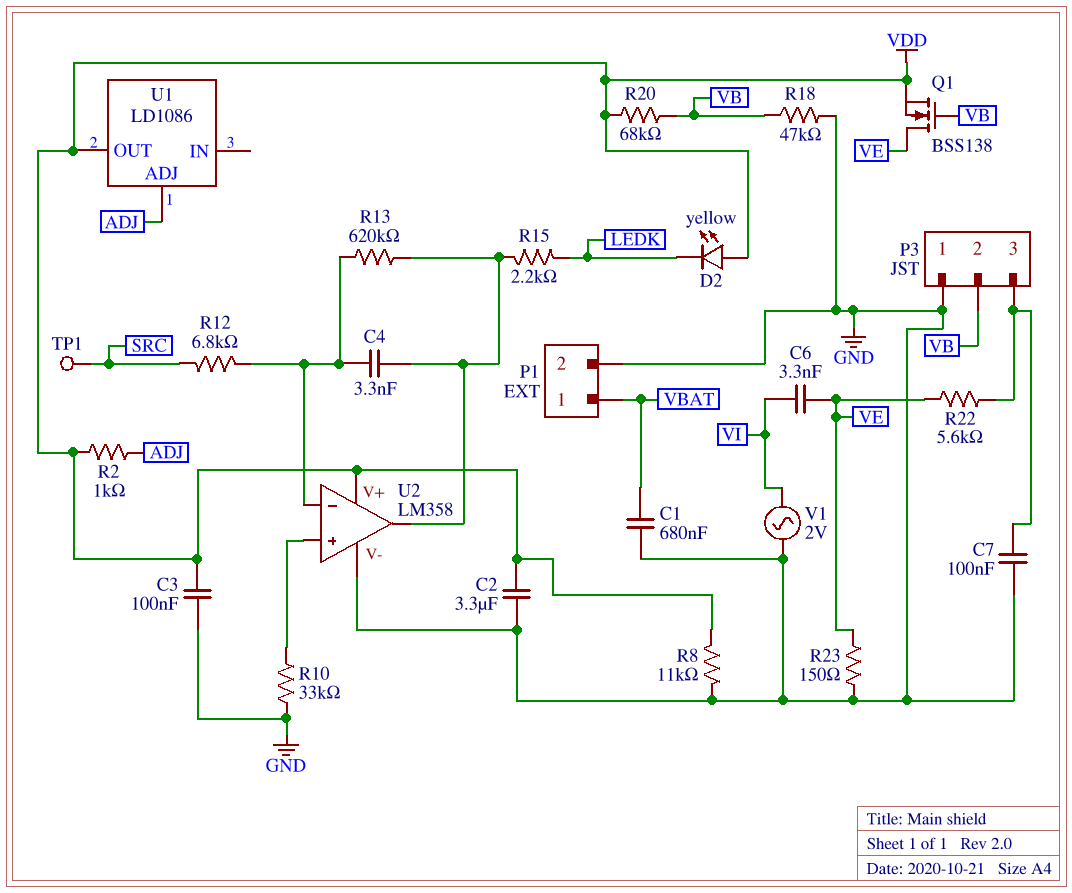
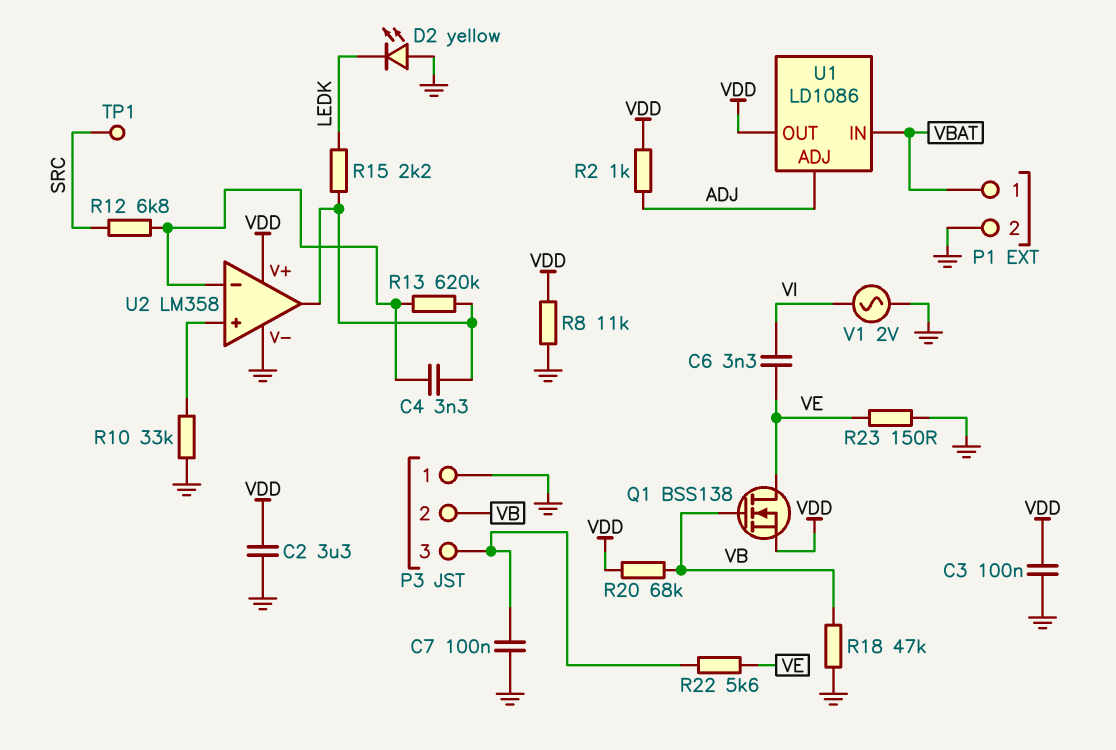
C1: 680nF (GND, VBAT) -> none
D2: LED yellow (A VDD, K LEDK) -> LED yellow (A GND, K LEDK)
U1 pin IN: none -> VBAT

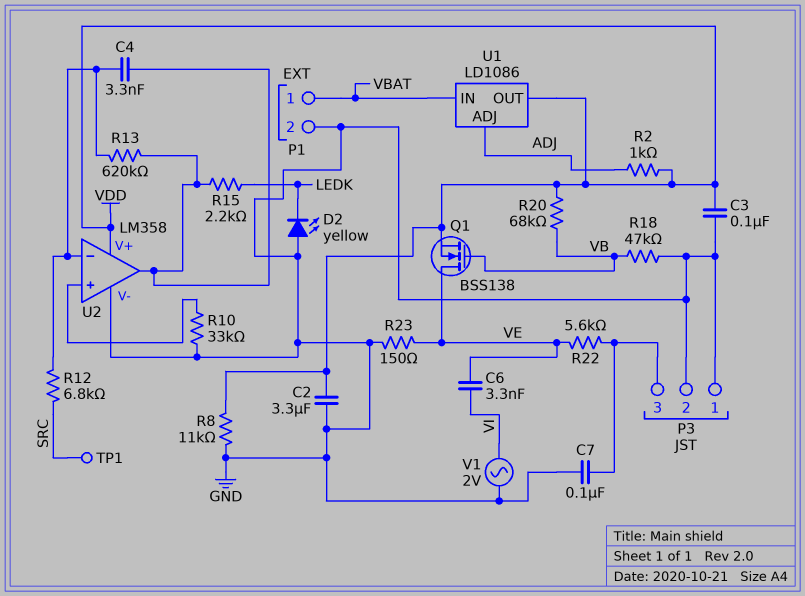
P3 pin 2: VB -> GND

